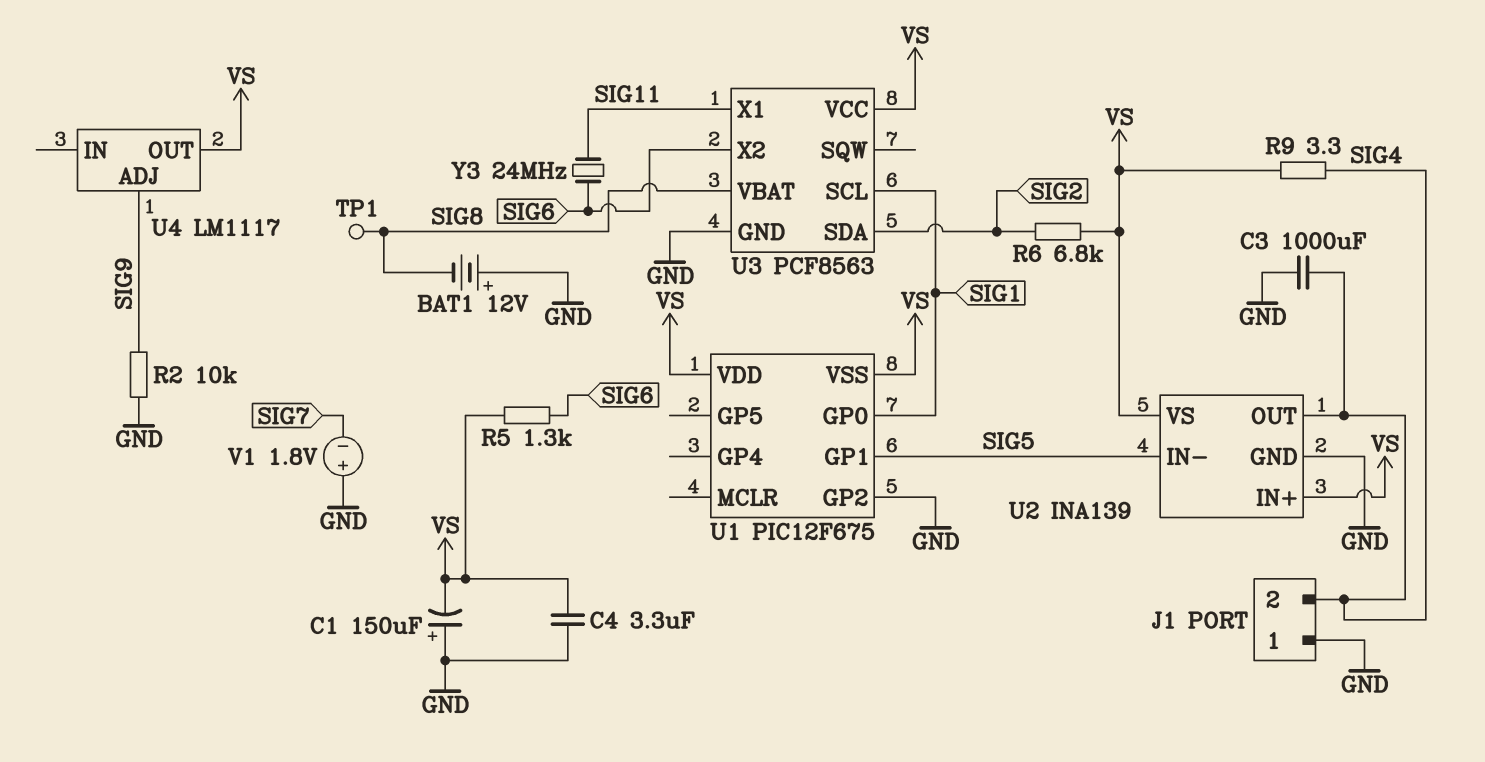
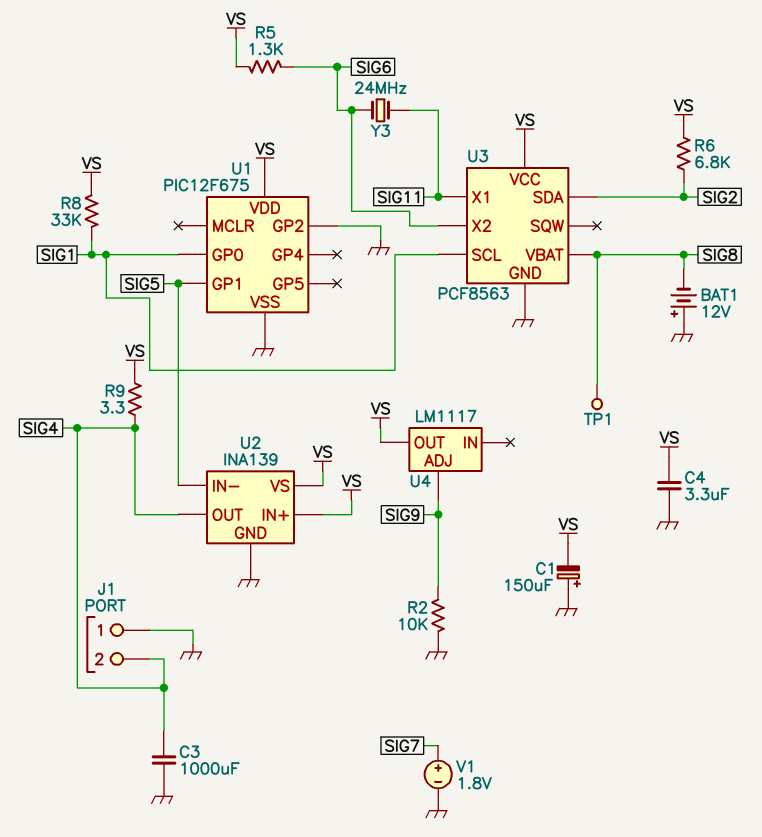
R8: none -> 33k (SIG1, VS)
U1 pin VSS: VS -> GND
V1: 1.8V (plus GND, minus SIG7) -> 1.8V (plus SIG7, minus GND)

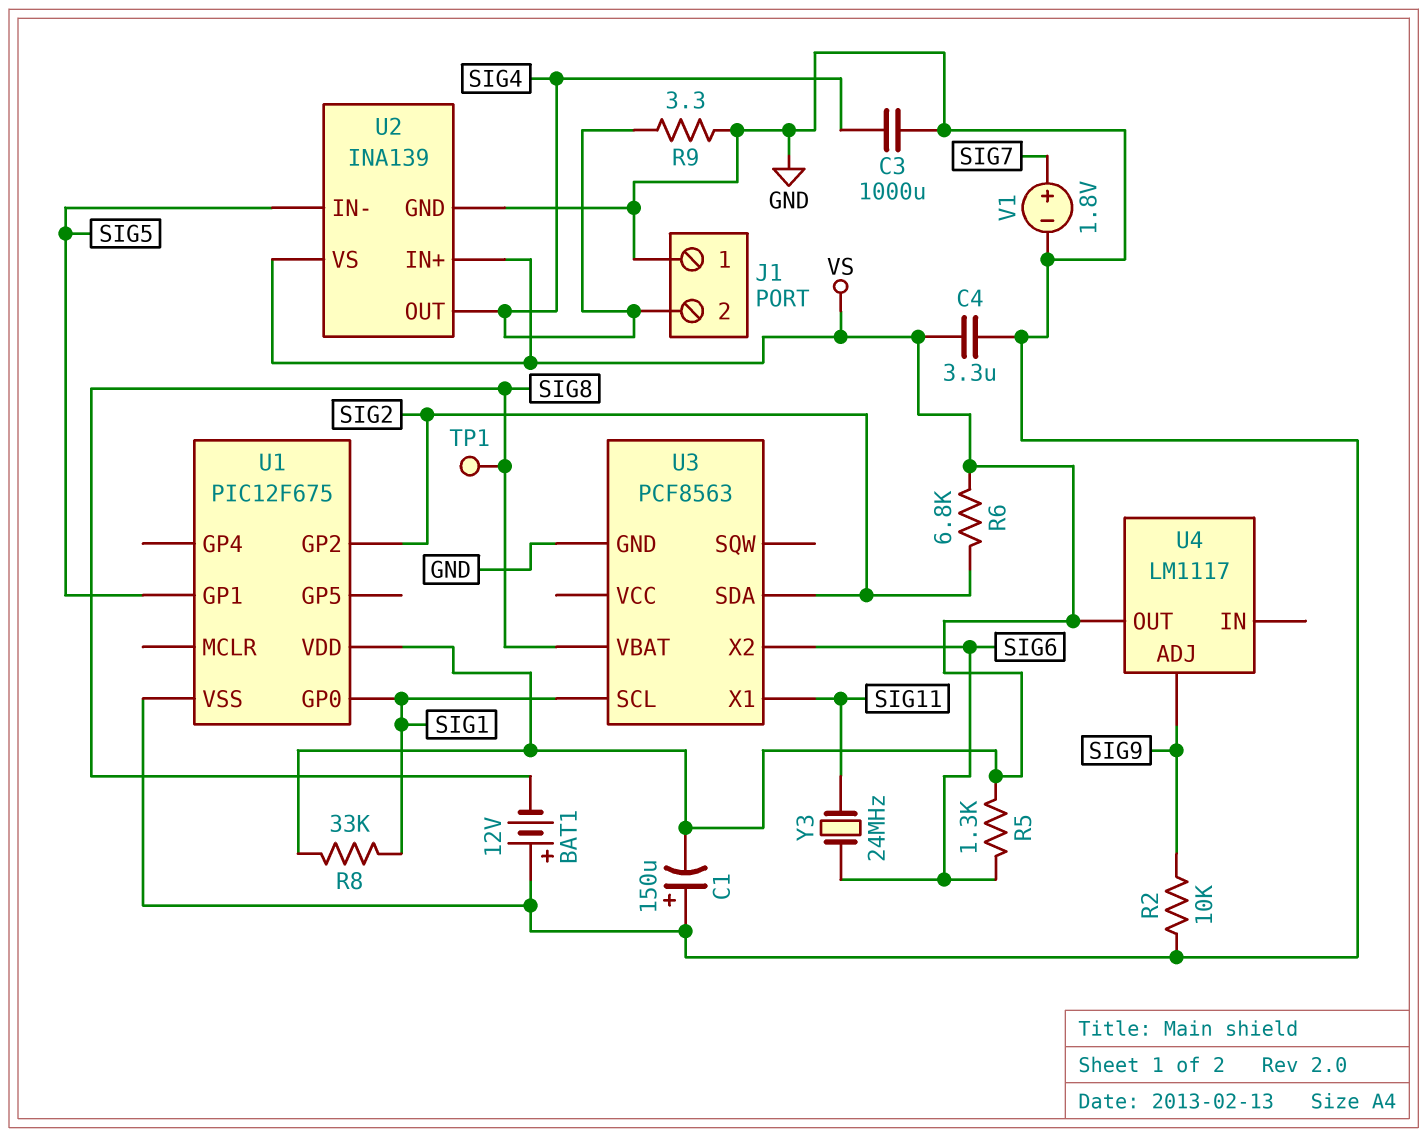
R9: 3.3 (SIG4, VS) -> 3.3 (GND, SIG4)
U1 pin GP2: GND -> SIG2
U3 pin VCC: VS -> none

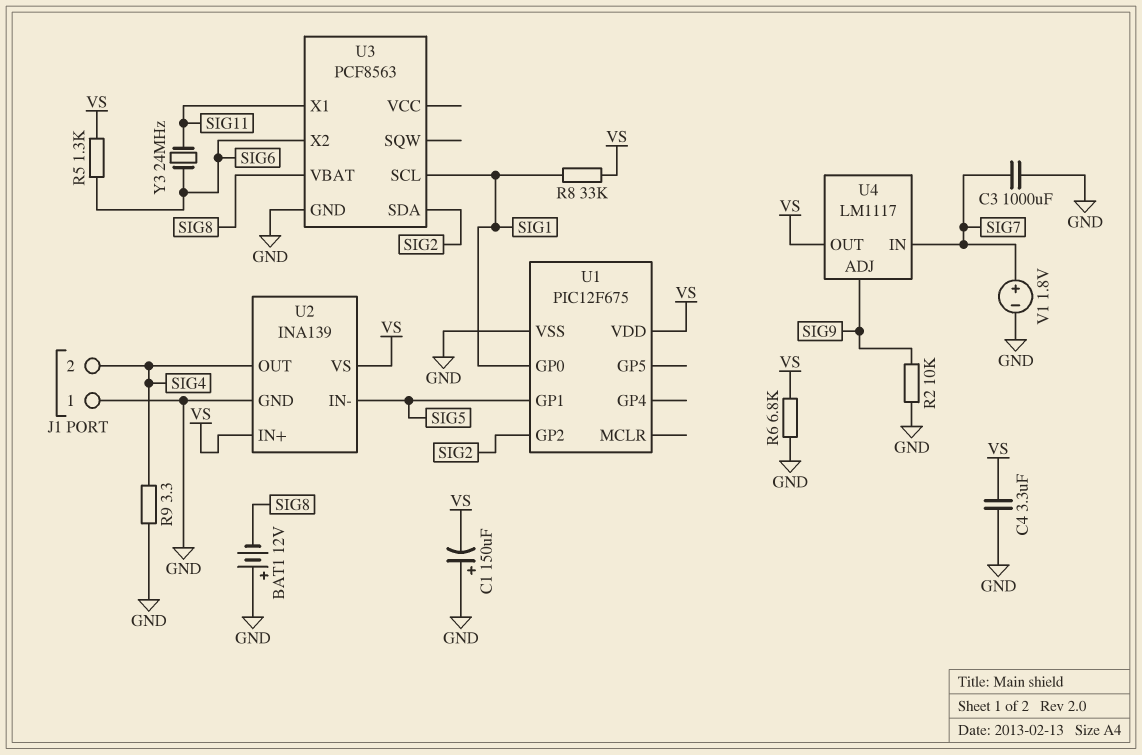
C3: 1000uF (GND, SIG4) -> 1000uF (GND, SIG7)
R6: 6.8k (SIG2, VS) -> 6.8k (GND, VS)
TP1: test point (SIG8) -> none
U4 pin IN: none -> SIG7

